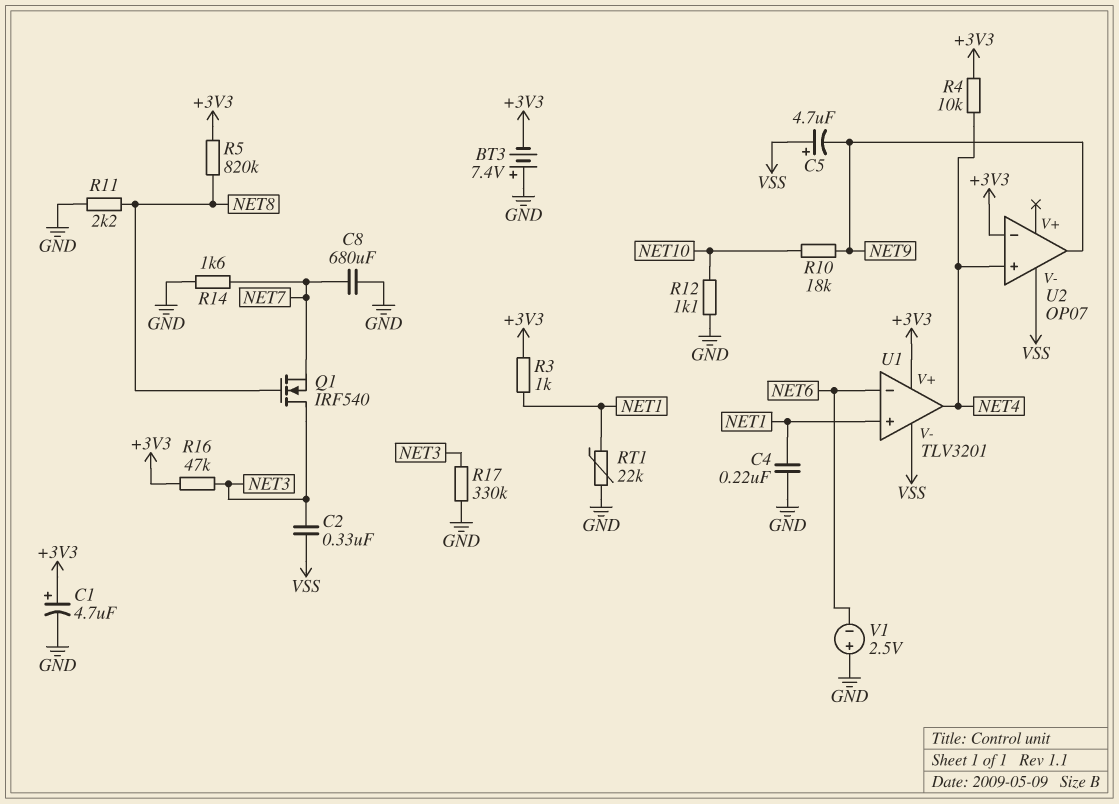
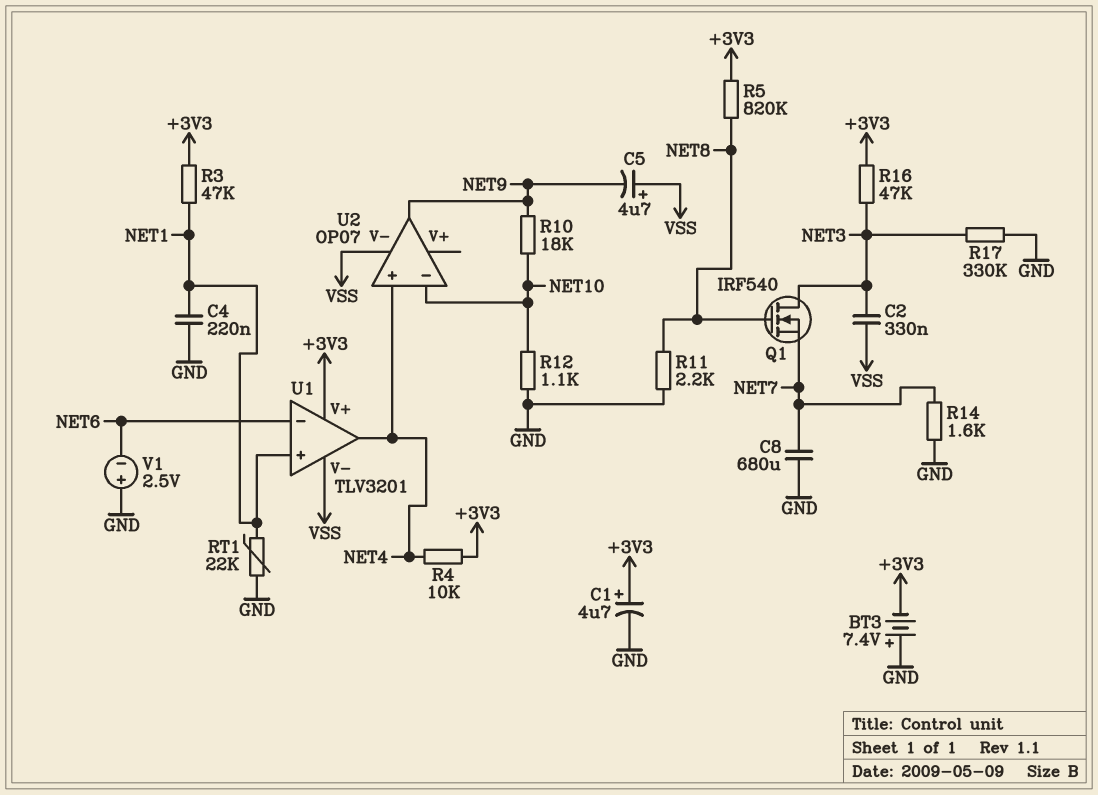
R3: 1k (+3V3, NET1) -> 47k (+3V3, NET1)
U2 pin in-: +3V3 -> NET10

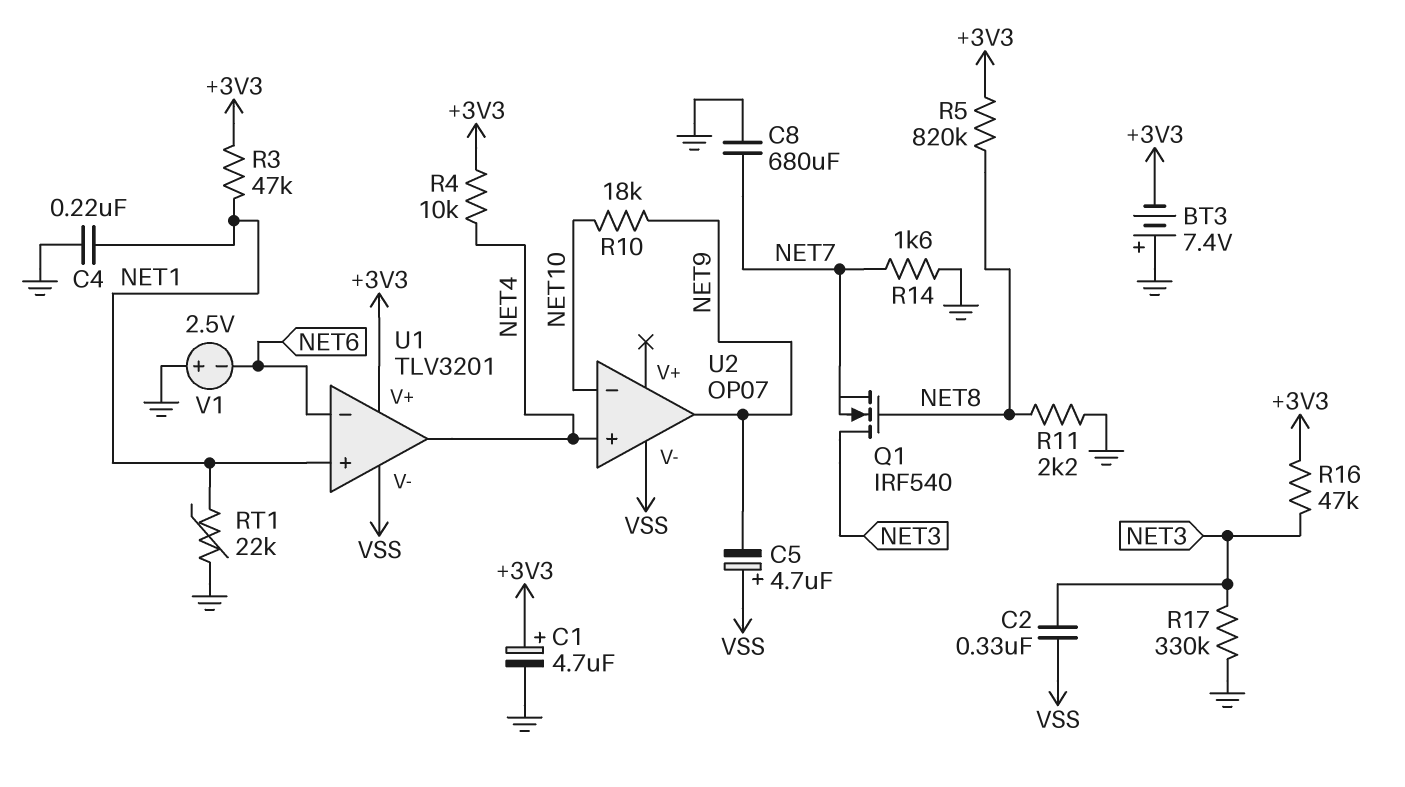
R12: 1.1k (GND, NET10) -> none

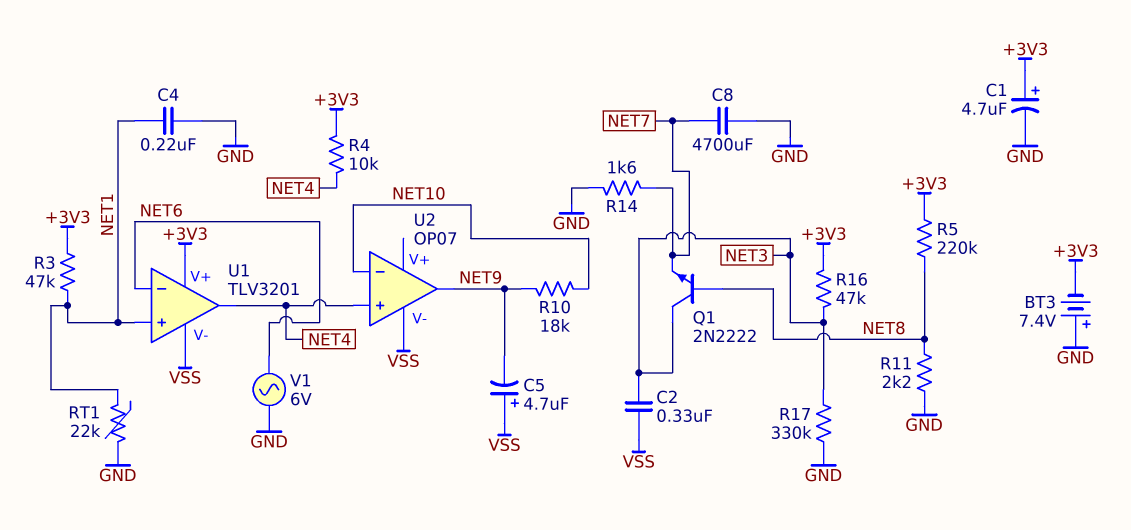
C8: 680uF (GND, NET7) -> 4700uF (GND, NET7)
Q1: NMOS IRF540 (G NET8, D NET3, S NET7) -> NPN 2N2222 (B NET8, C NET3, E NET7)
R5: 820k (+3V3, NET8) -> 220k (+3V3, NET8)
V1: 2.5V (plus GND, minus NET6) -> AC 6V (GND, NET6)

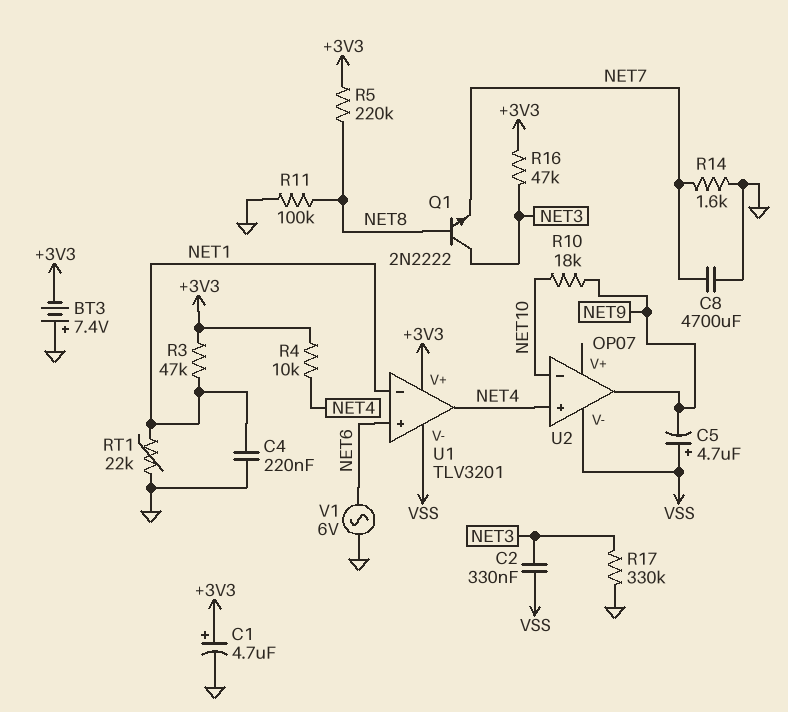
R11: 2.2k (GND, NET8) -> 100k (GND, NET8)
U1 pin in+: NET1 -> NET6
U1 pin in-: NET6 -> NET1

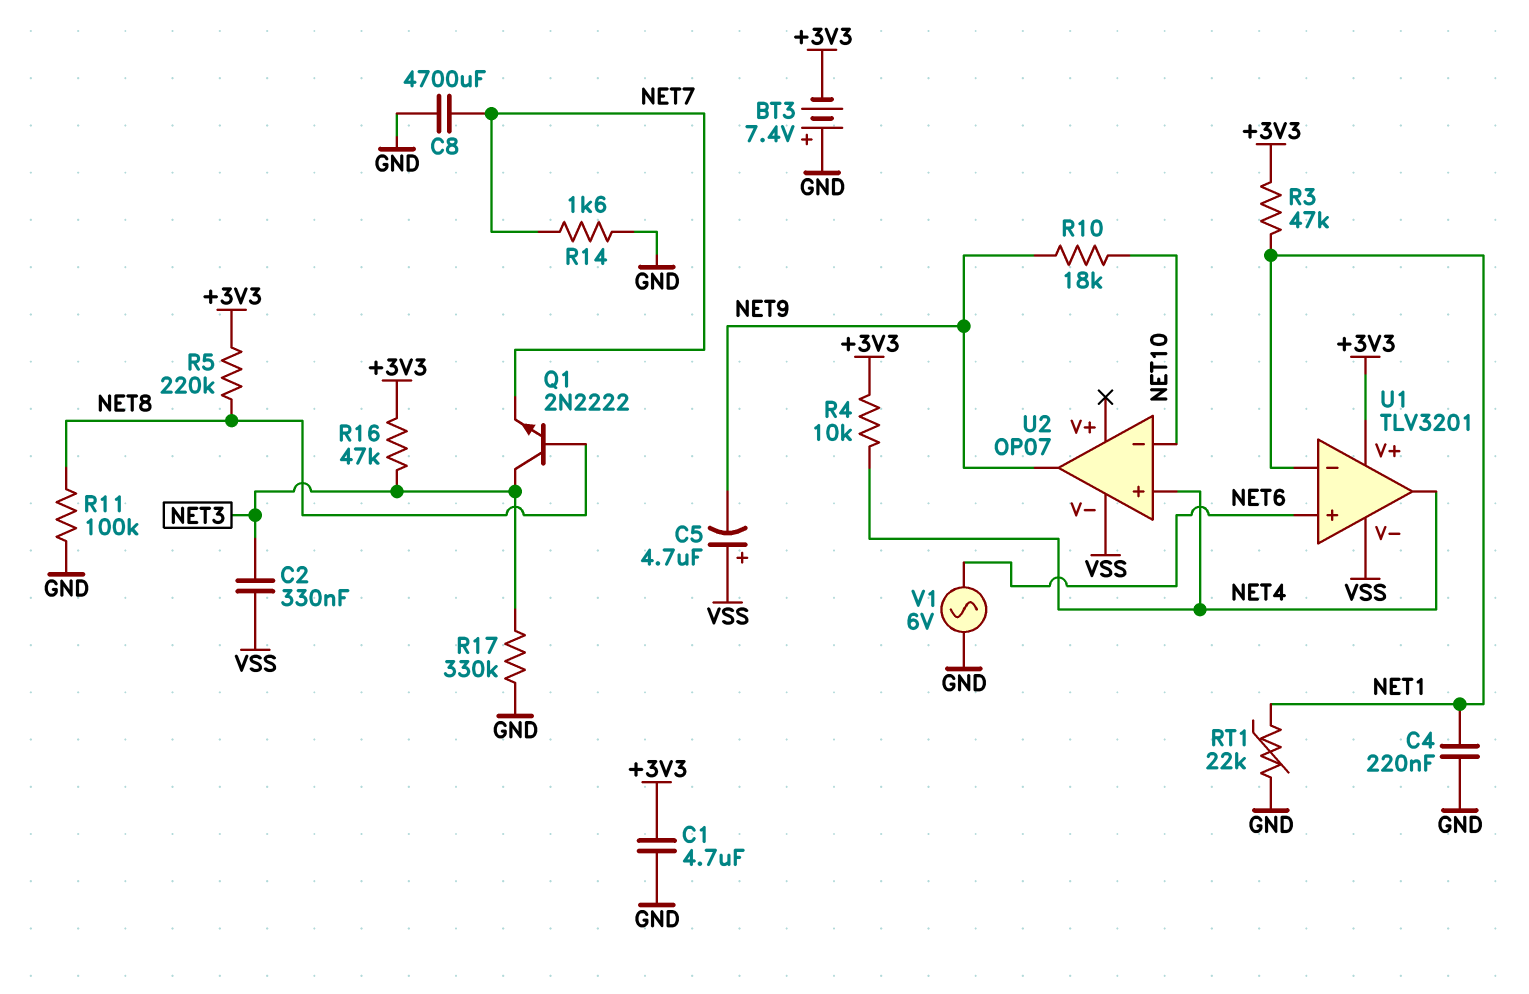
C1: 4.7uF (plus +3V3, minus GND) -> 4.7uF (+3V3, GND)

